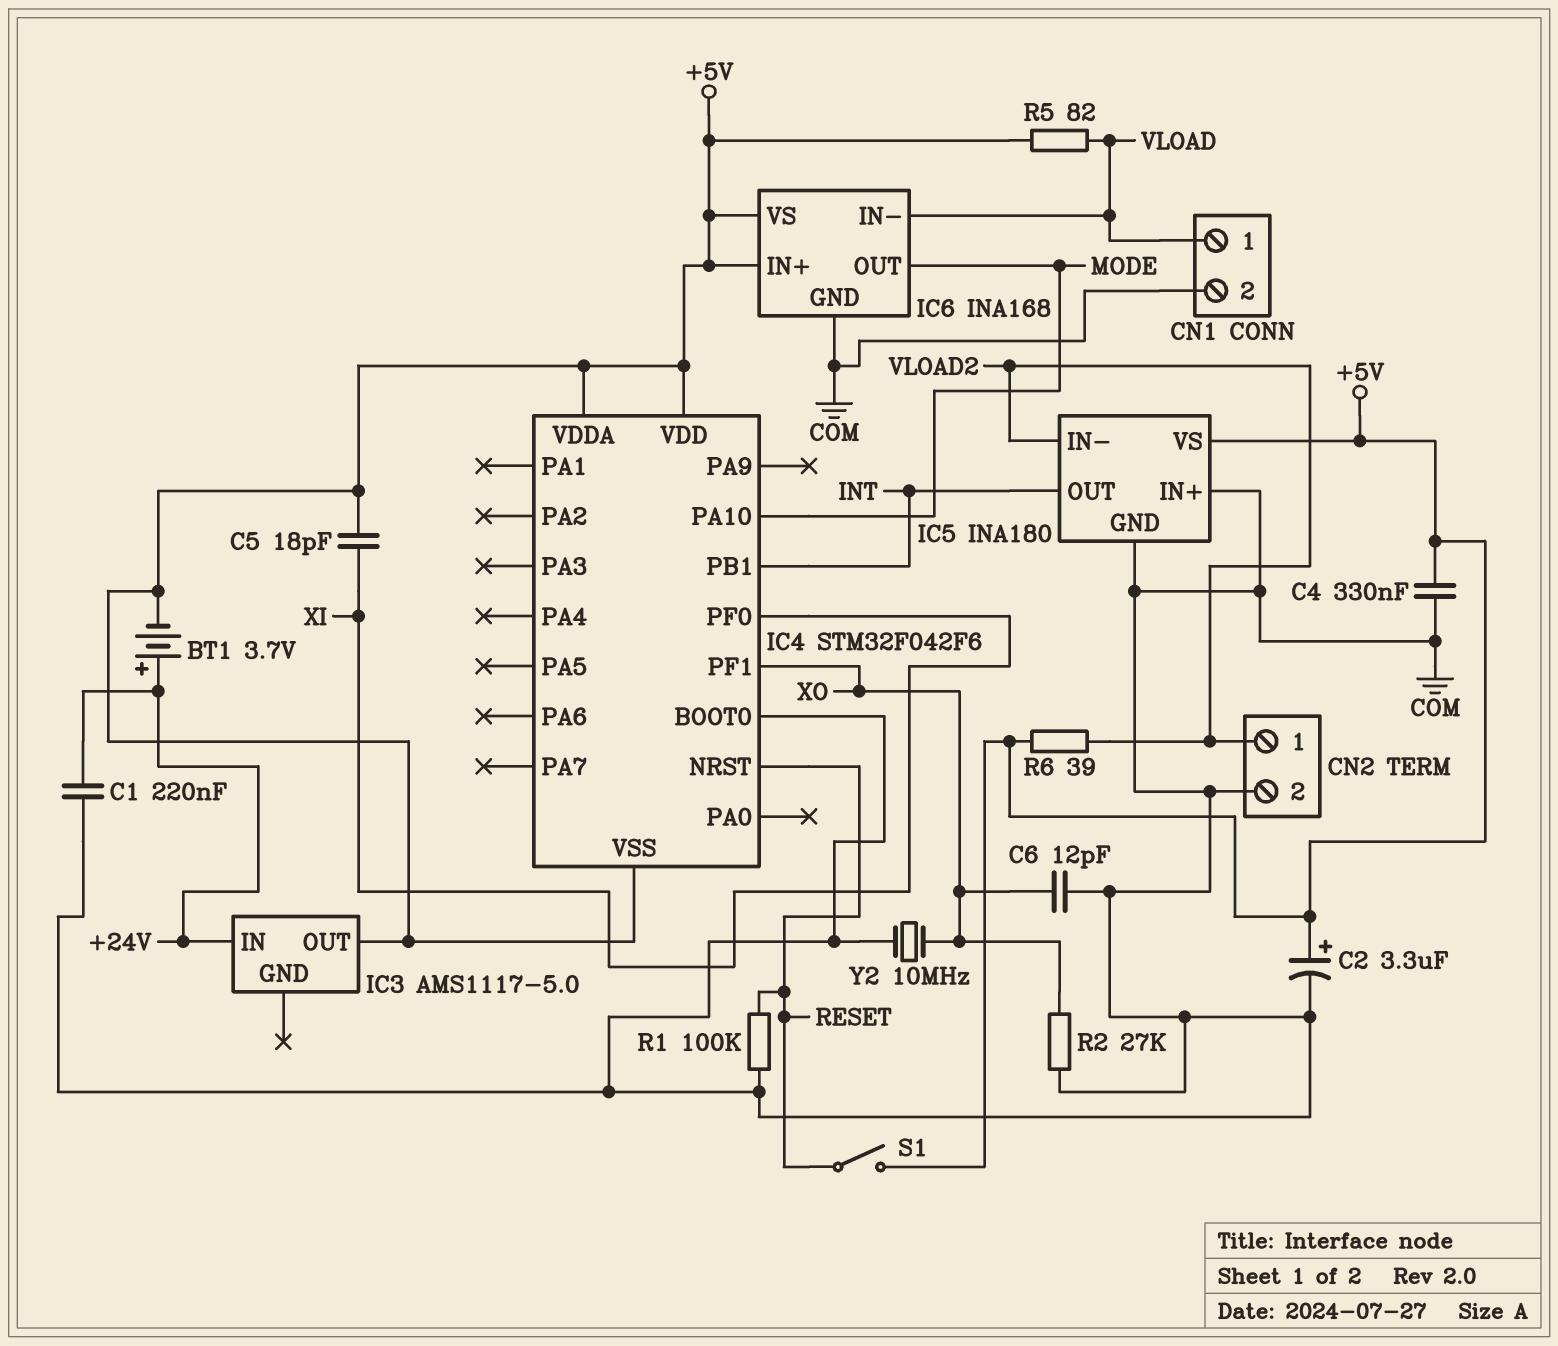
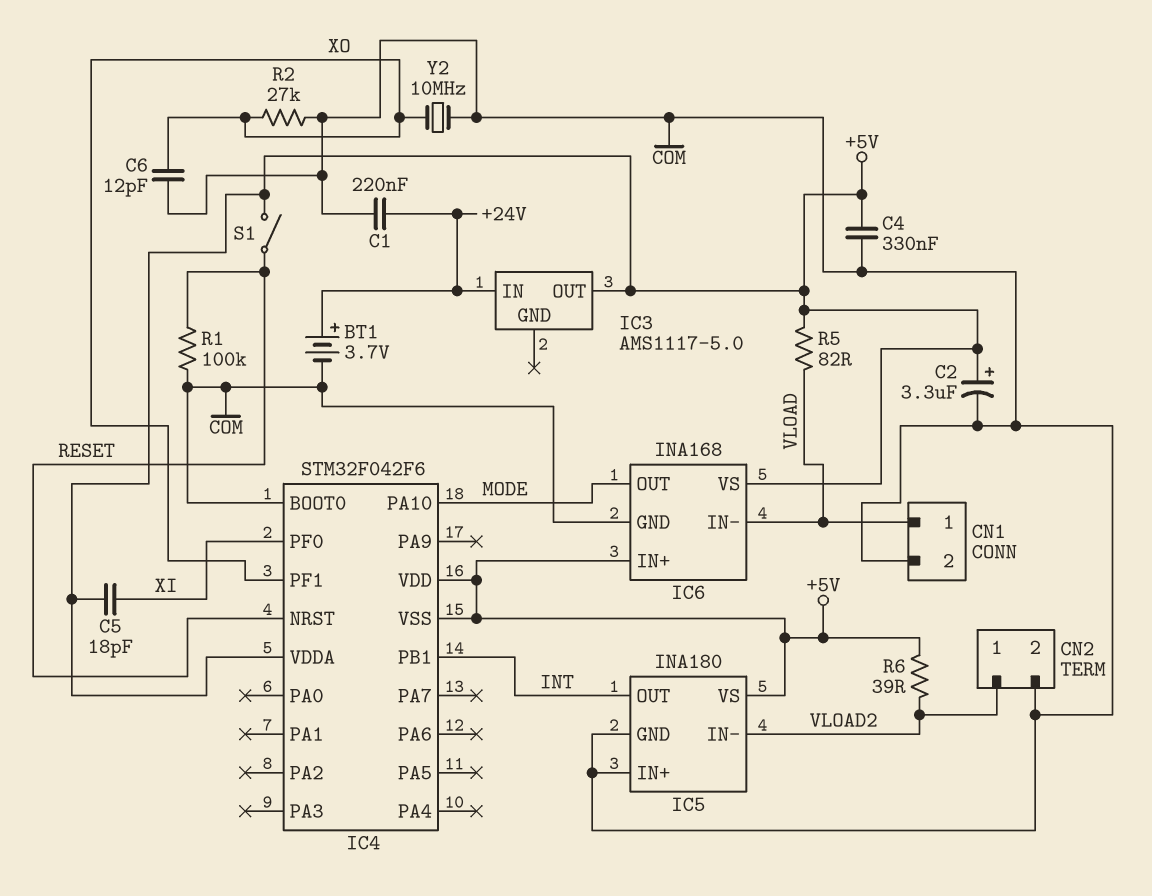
BT1: 3.7V (plus +24V, minus +5V) -> 3.7V (plus +24V, minus COM)

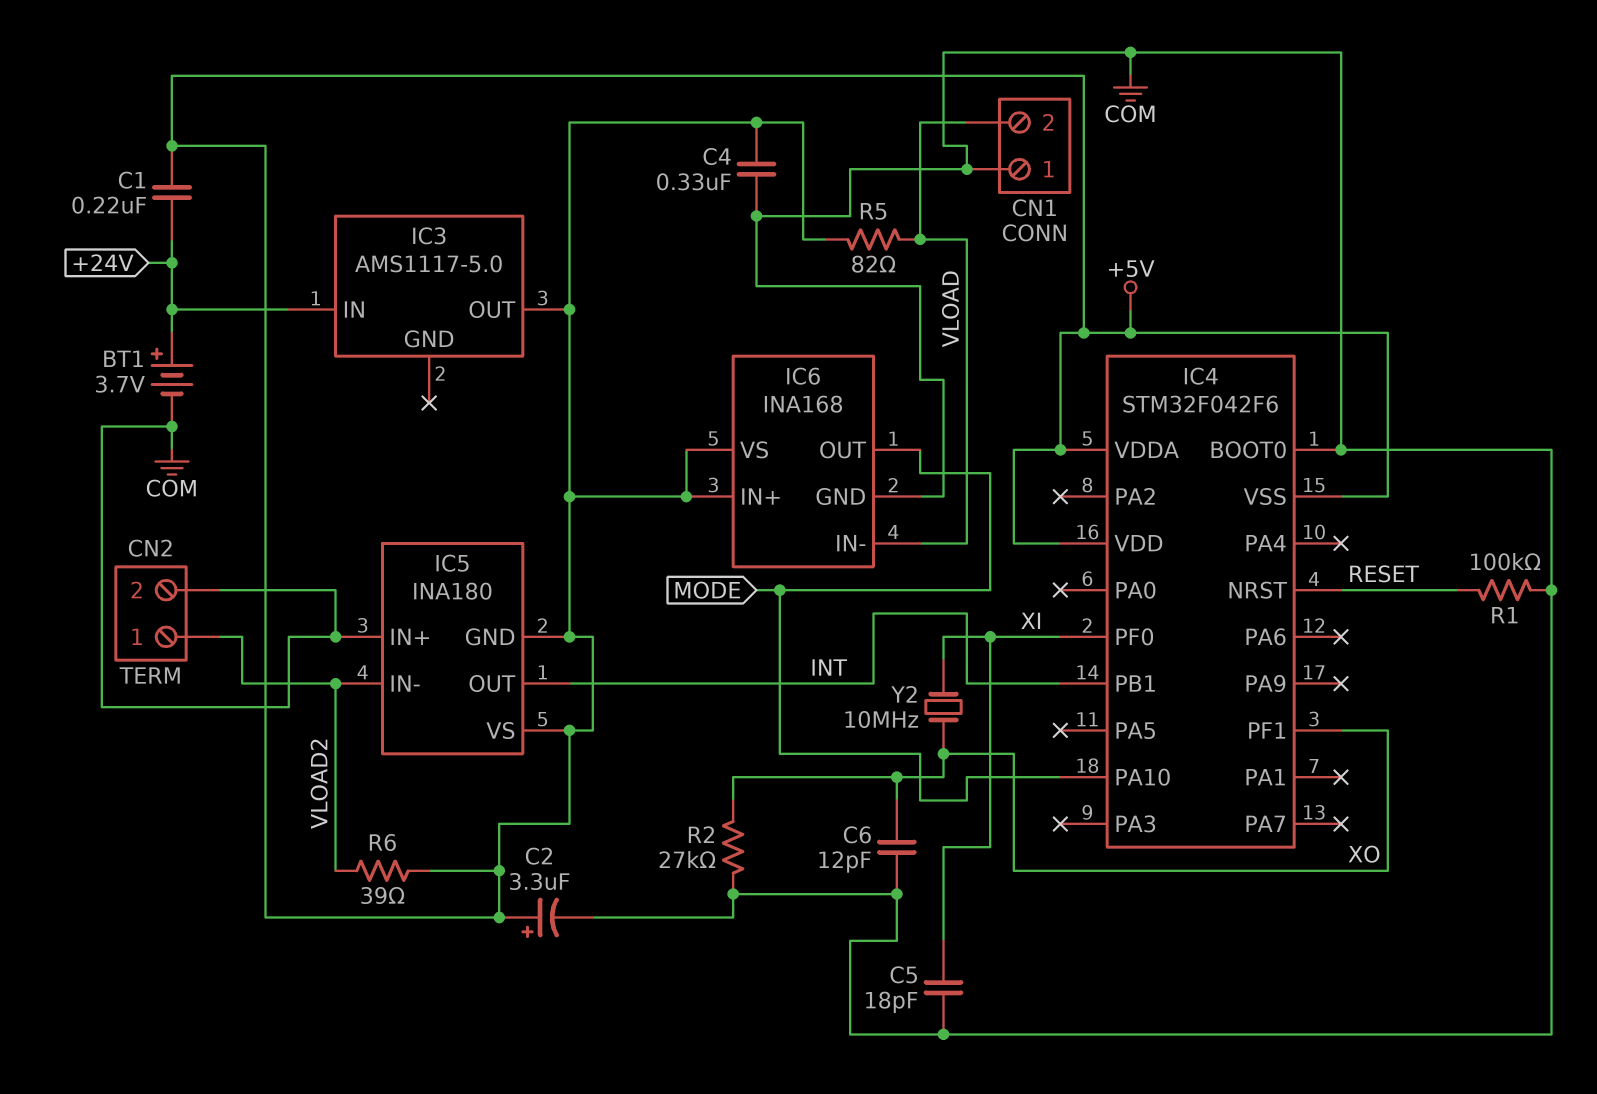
C1: 220nF (+24V, COM) -> 220nF (+5V, +24V)
C5: 18pF (+5V, XI) -> 18pF (COM, XI)
CN1 pin 1: VLOAD -> COM
CN1 pin 2: COM -> VLOAD
IC5 pin GND: COM -> +5V
S1: switch (+5V, RESET) -> none
Y2: 10MHz (COM, XO) -> 10MHz (XI, XO)

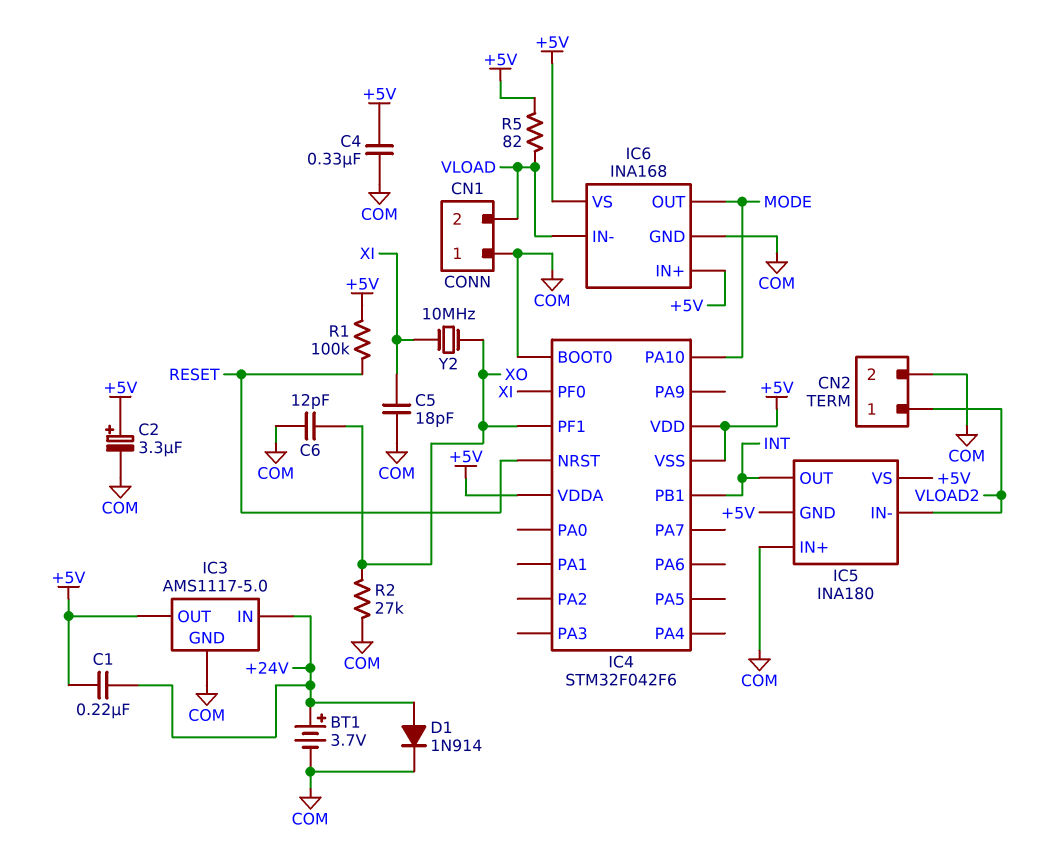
D1: none -> diode 1N914 (A +24V, K COM)
IC3 pin GND: none -> COM
R1: 100k (COM, RESET) -> 100k (+5V, RESET)
R6: 39 (+5V, VLOAD2) -> none

